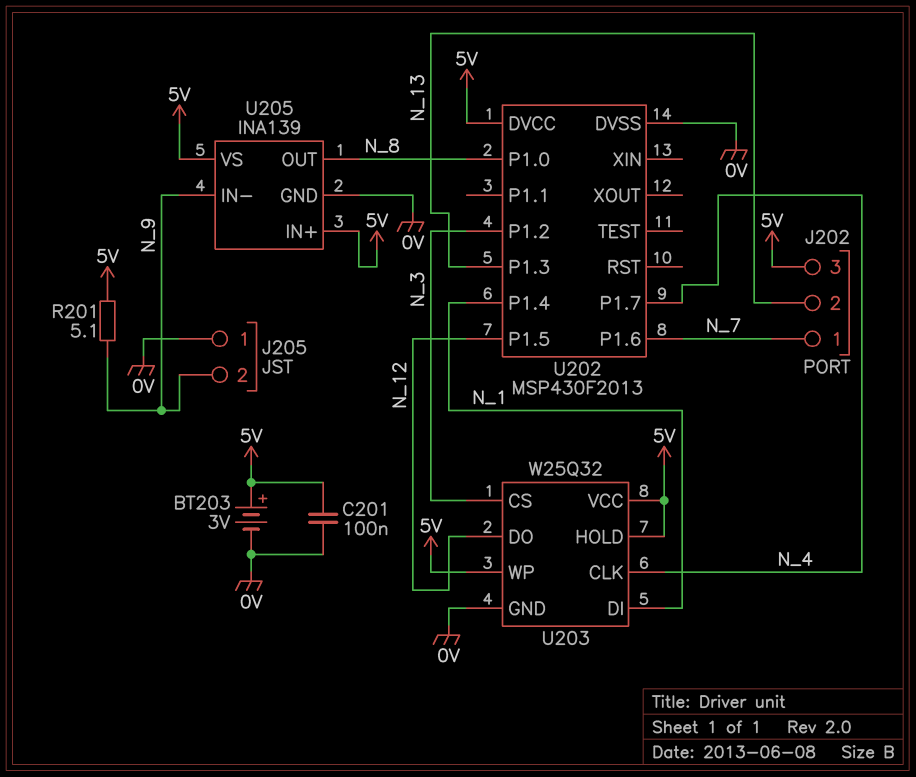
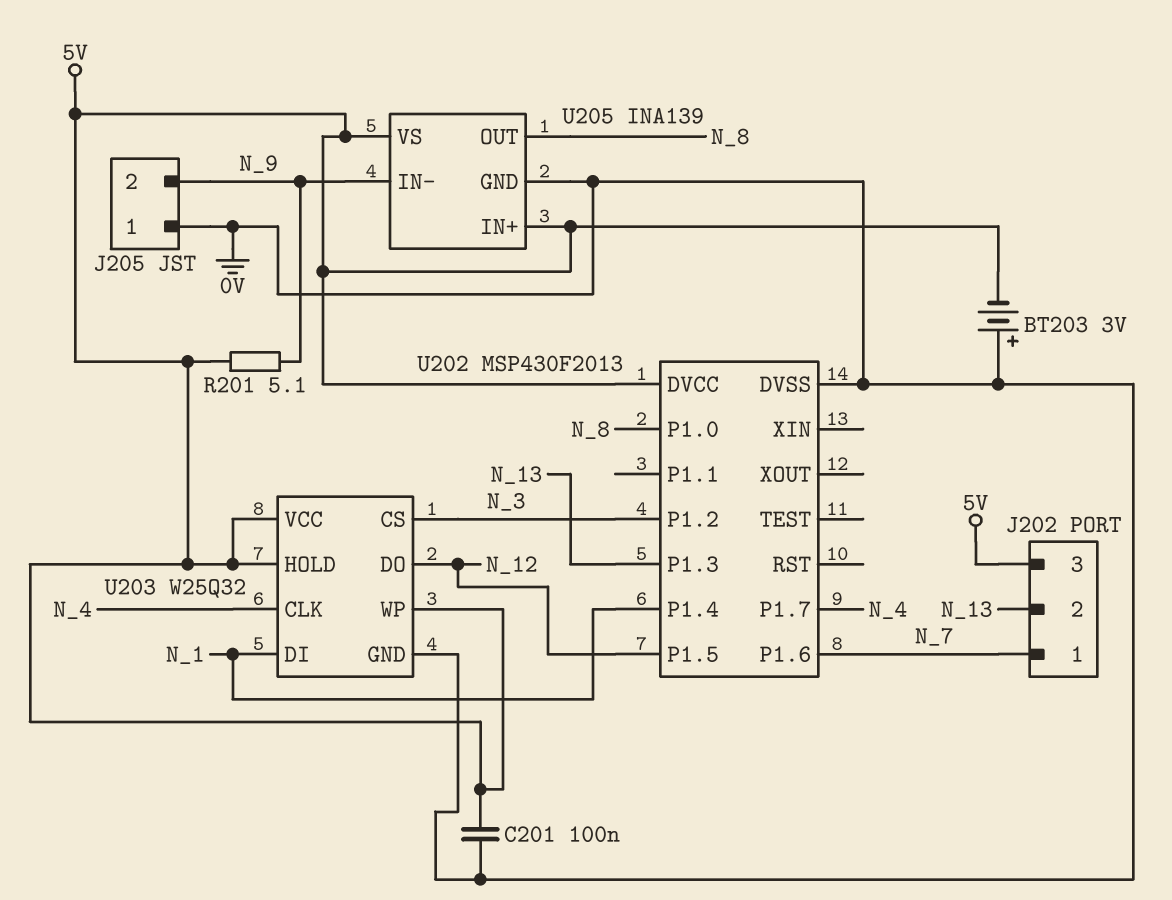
BT203: 3V (plus 5V, minus 0V) -> 3V (plus 0V, minus 5V)

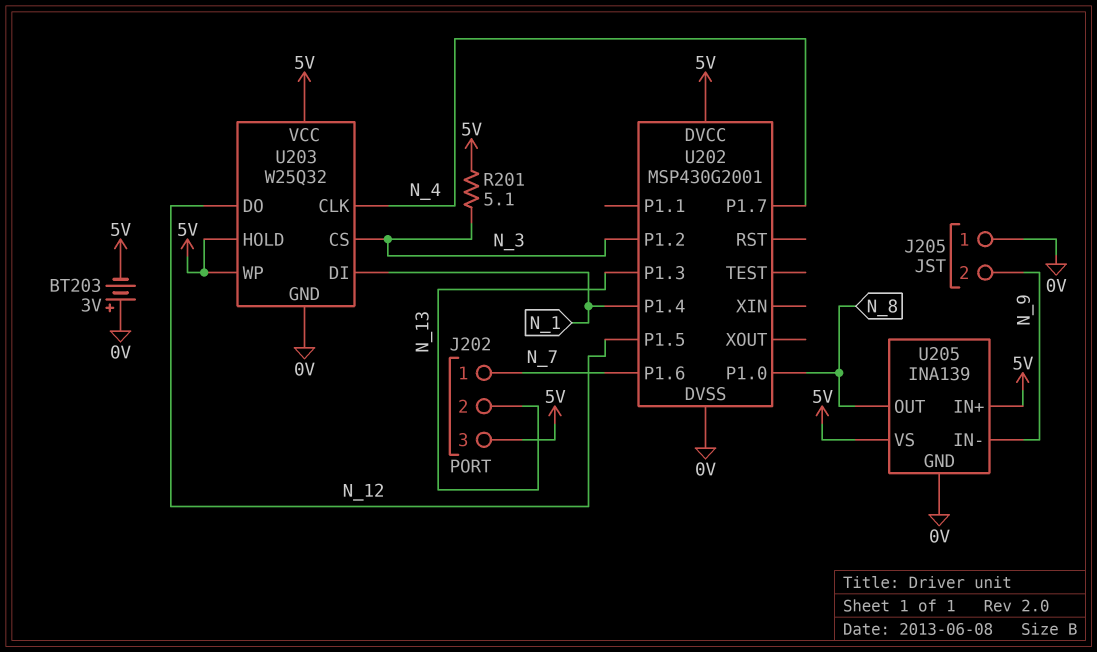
C201: 100nF (0V, 5V) -> none
R201: 5.1 (5V, N_9) -> 5.1 (5V, N_3)
U202: MSP430F2013 -> MSP430G2001

